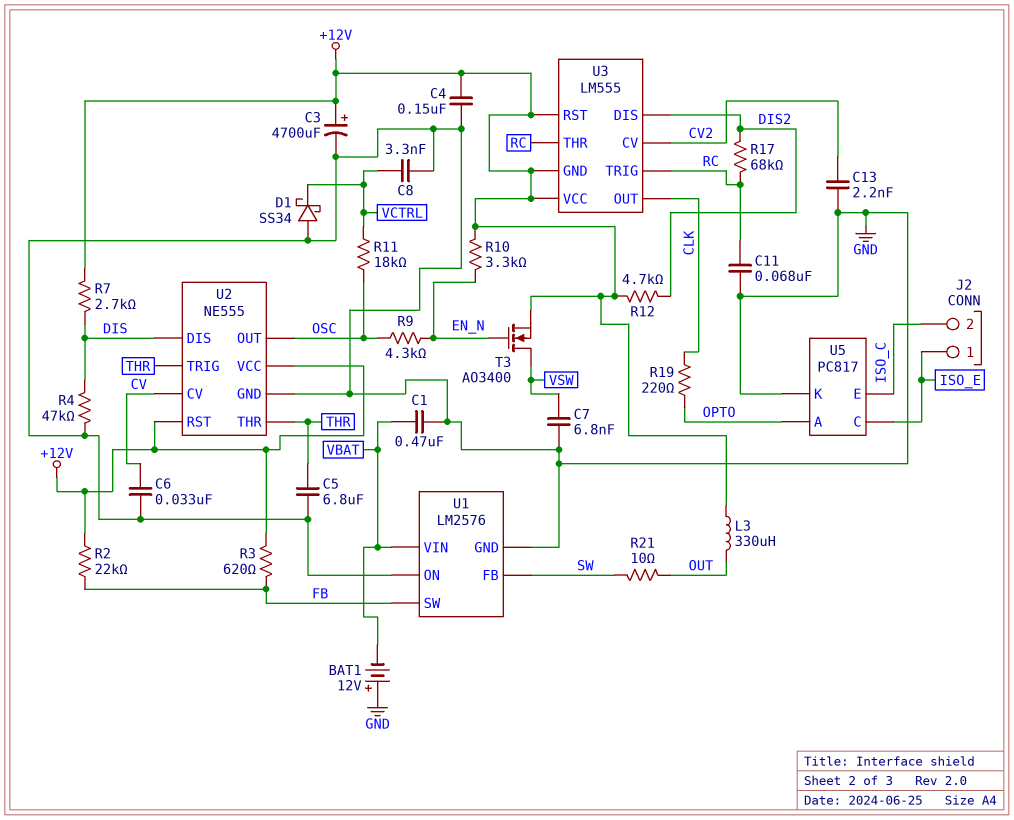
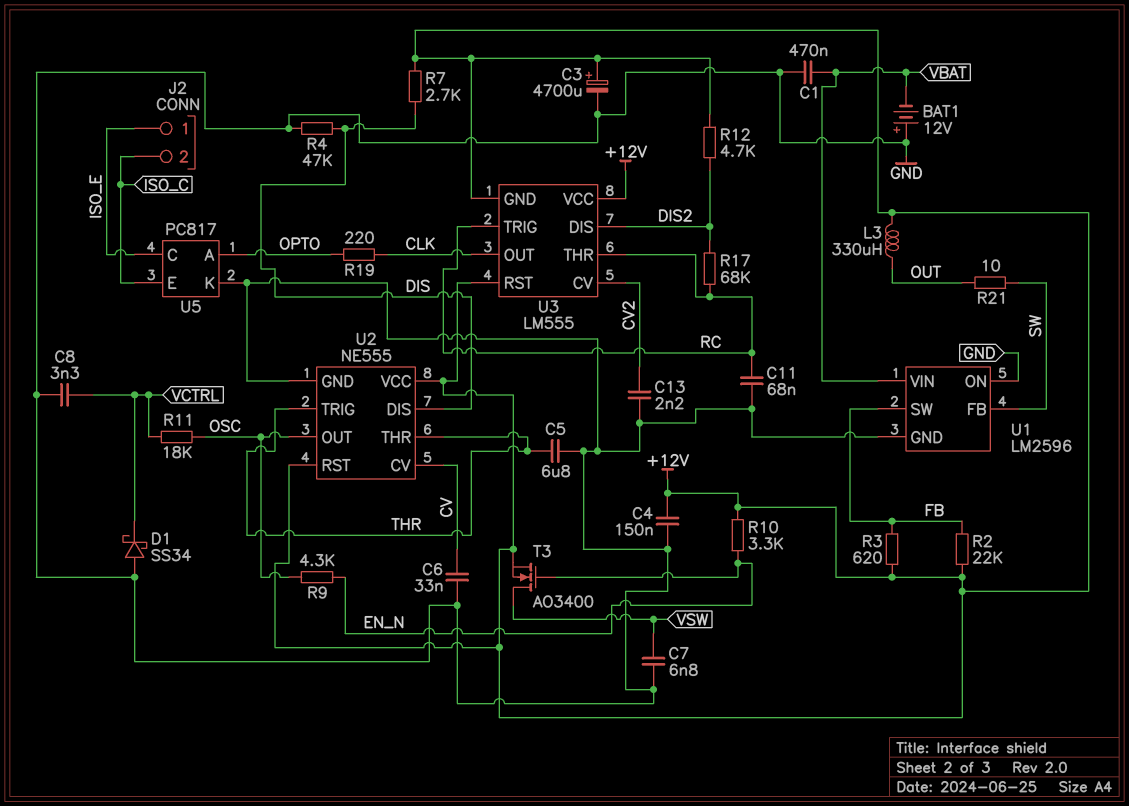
U1: LM2576 -> LM2596

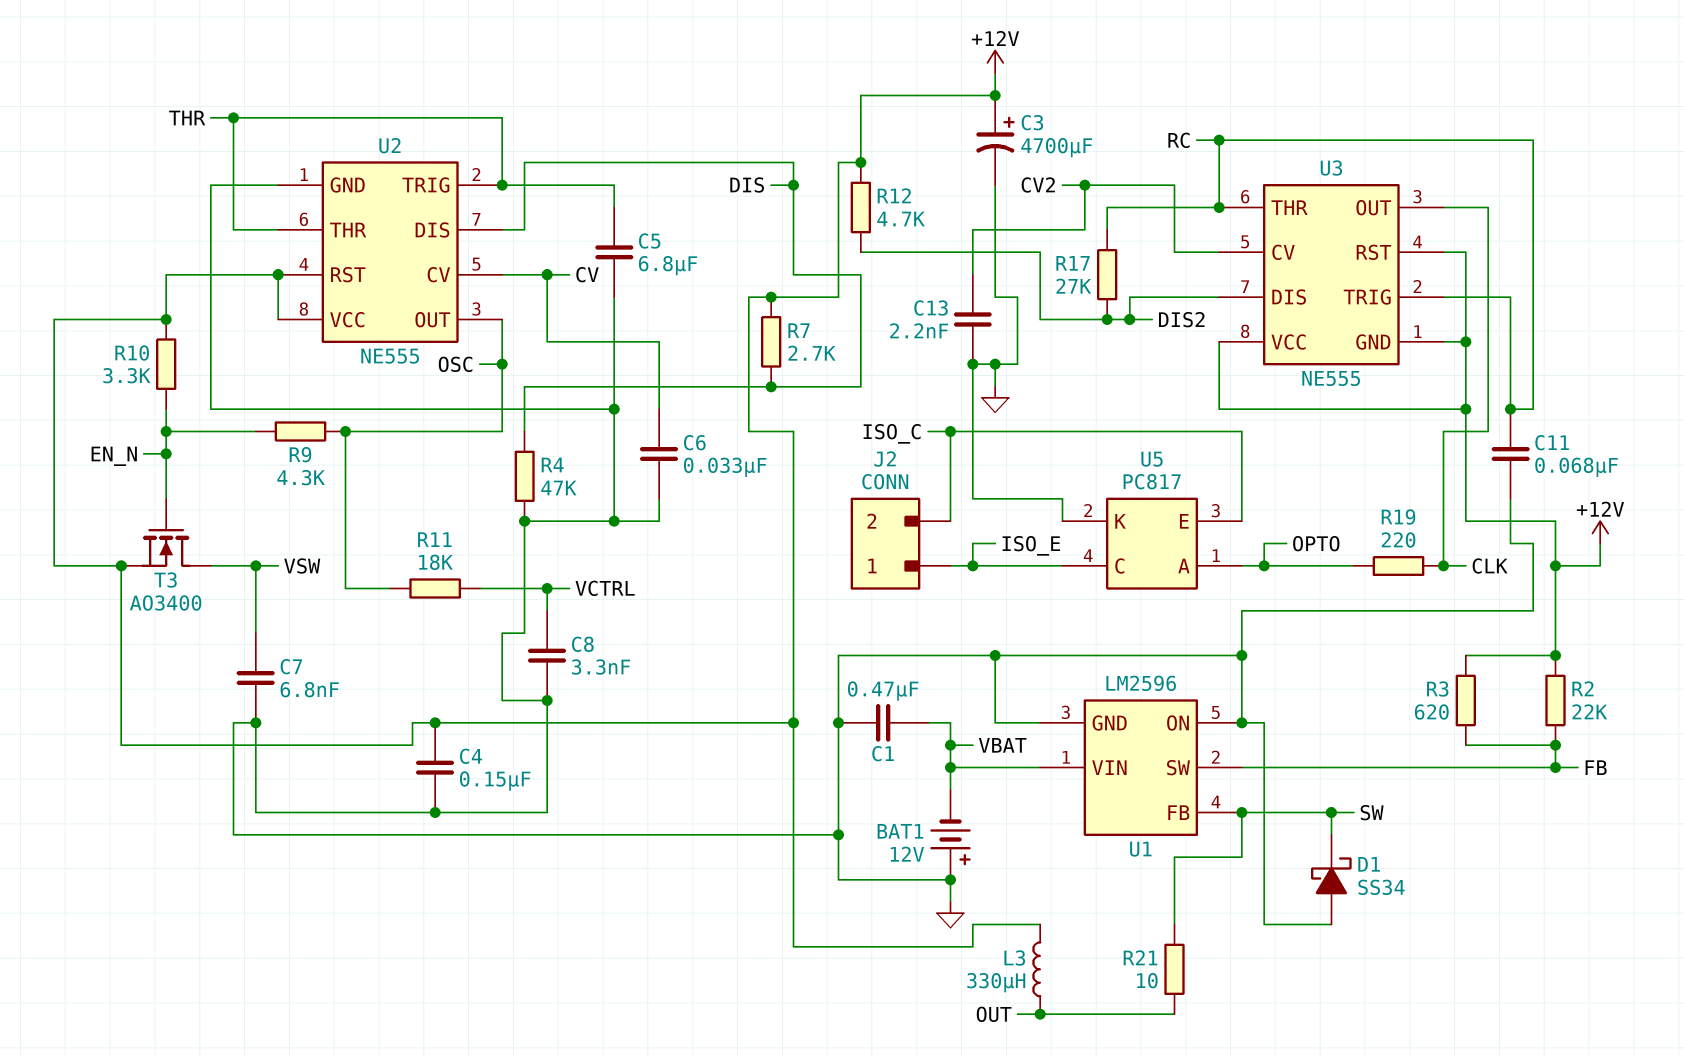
D1: schottky SS34 (A GND, K VCTRL) -> schottky SS34 (A GND, K SW)
R17: 68k (DIS2, RC) -> 27k (DIS2, RC)
U3: LM555 -> NE555

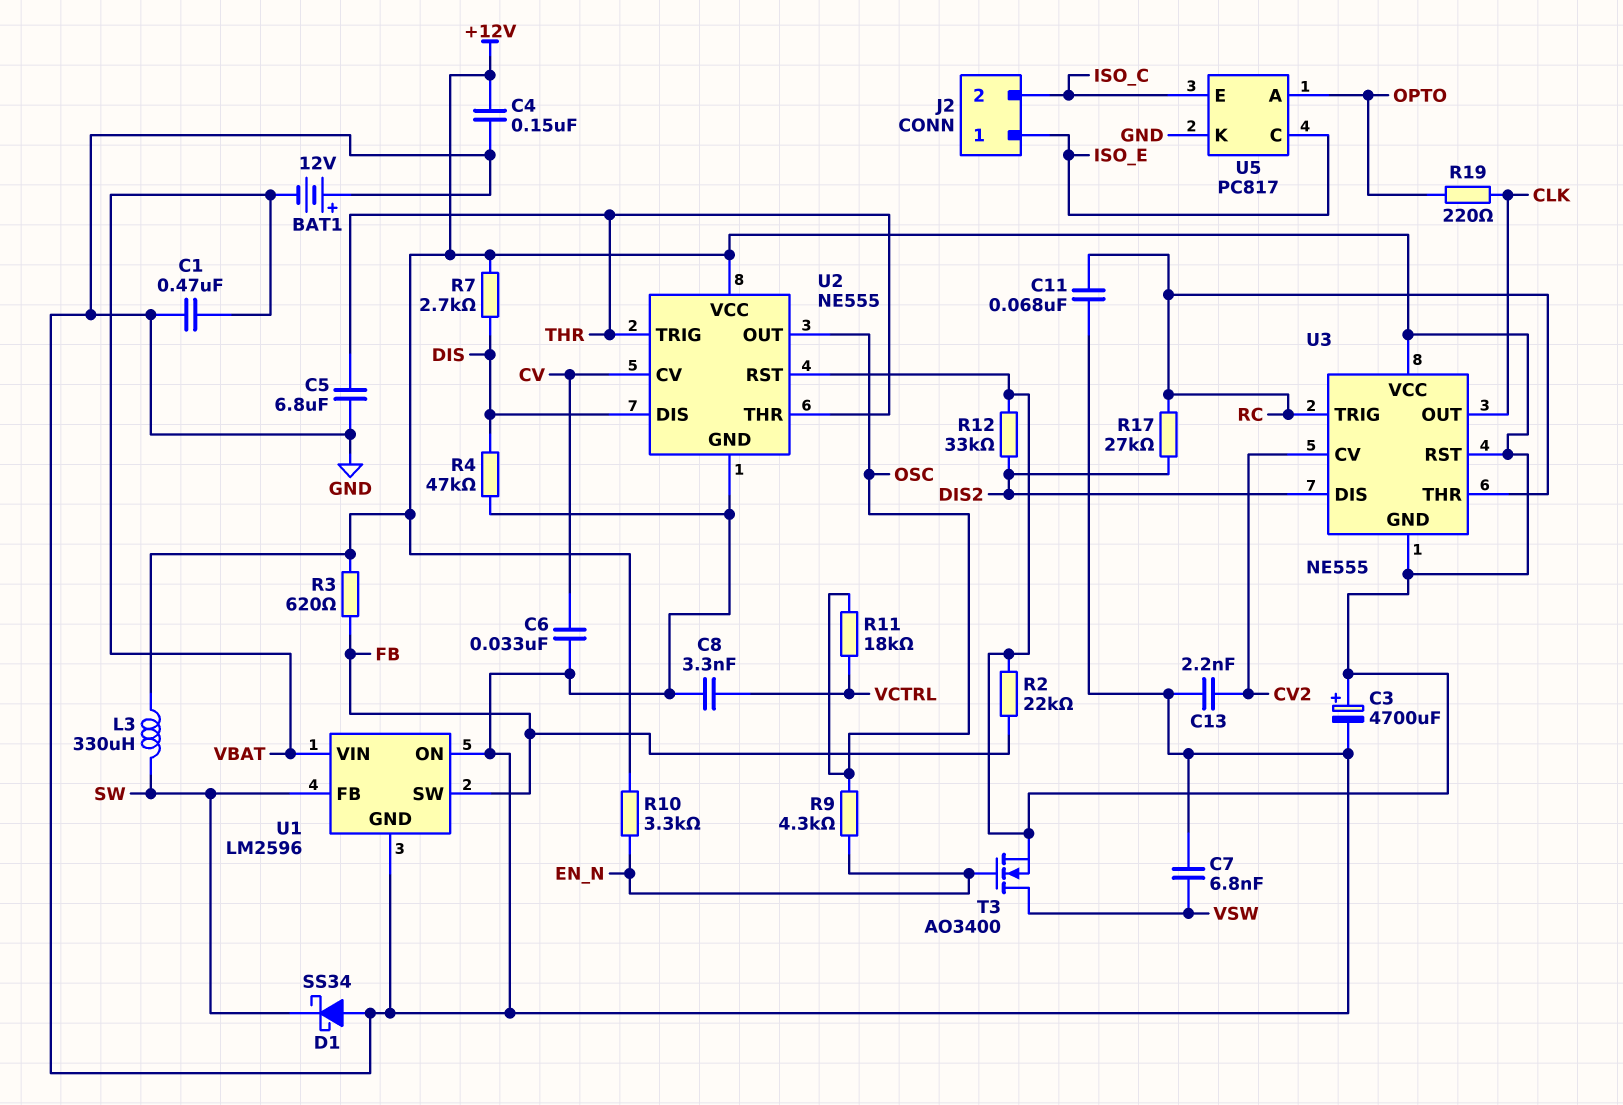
L3: 330uH (+12V, OUT) -> 330uH (+12V, SW)
R12: 4.7k (+12V, DIS2) -> 33k (+12V, DIS2)
R21: 10 (OUT, SW) -> none

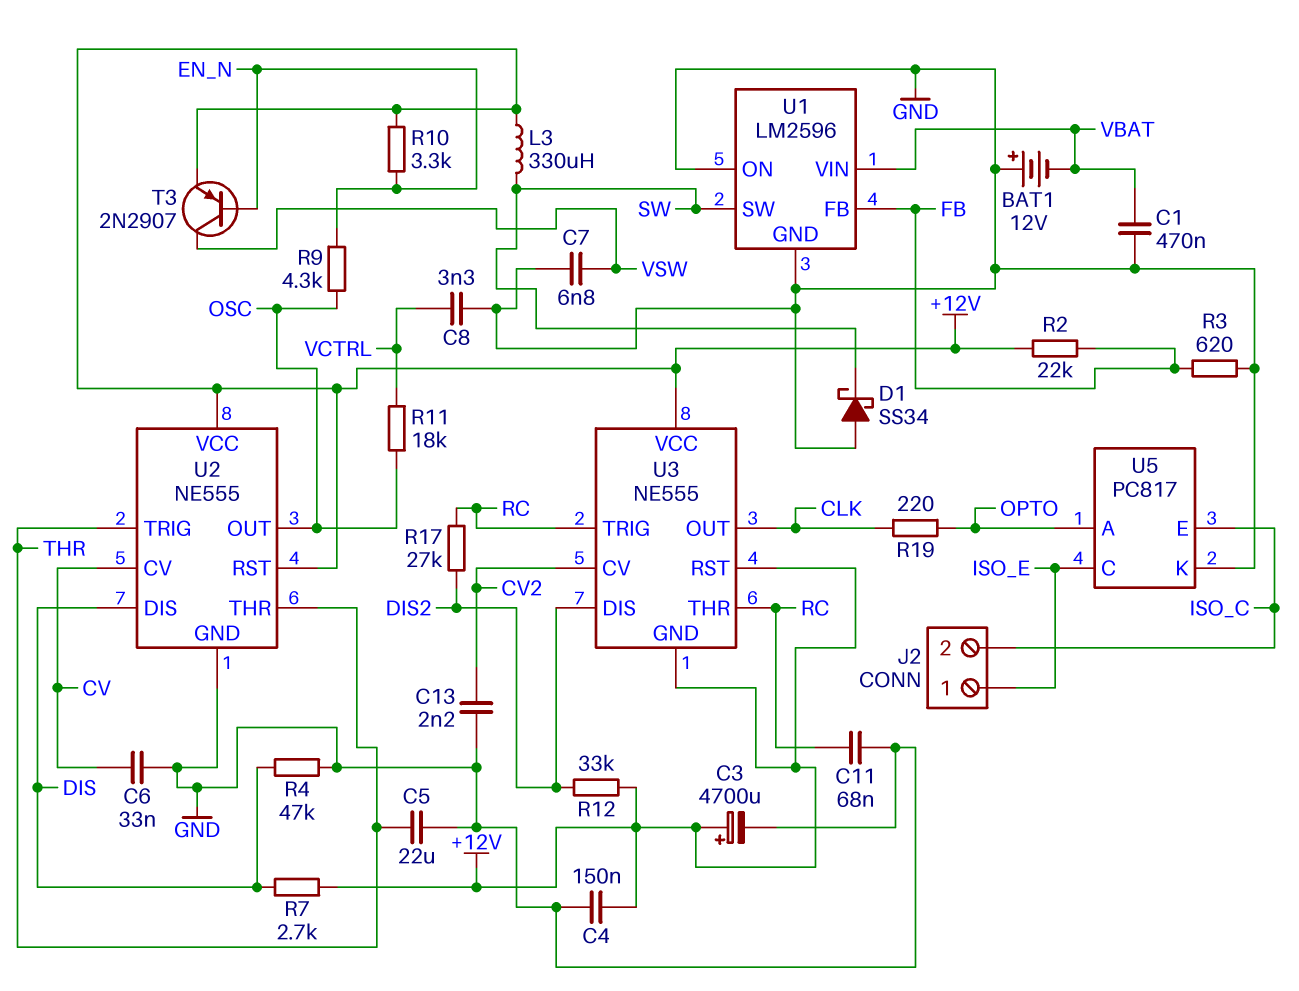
C5: 6.8uF (GND, THR) -> 22uF (GND, THR)
R3: 620 (+12V, FB) -> 620 (FB, GND)
T3: NMOS AO3400 (G EN_N, D VSW, S +12V) -> PNP 2N2907 (B EN_N, C VSW, E +12V)
U1 pin FB: SW -> FB
U1 pin SW: FB -> SW

